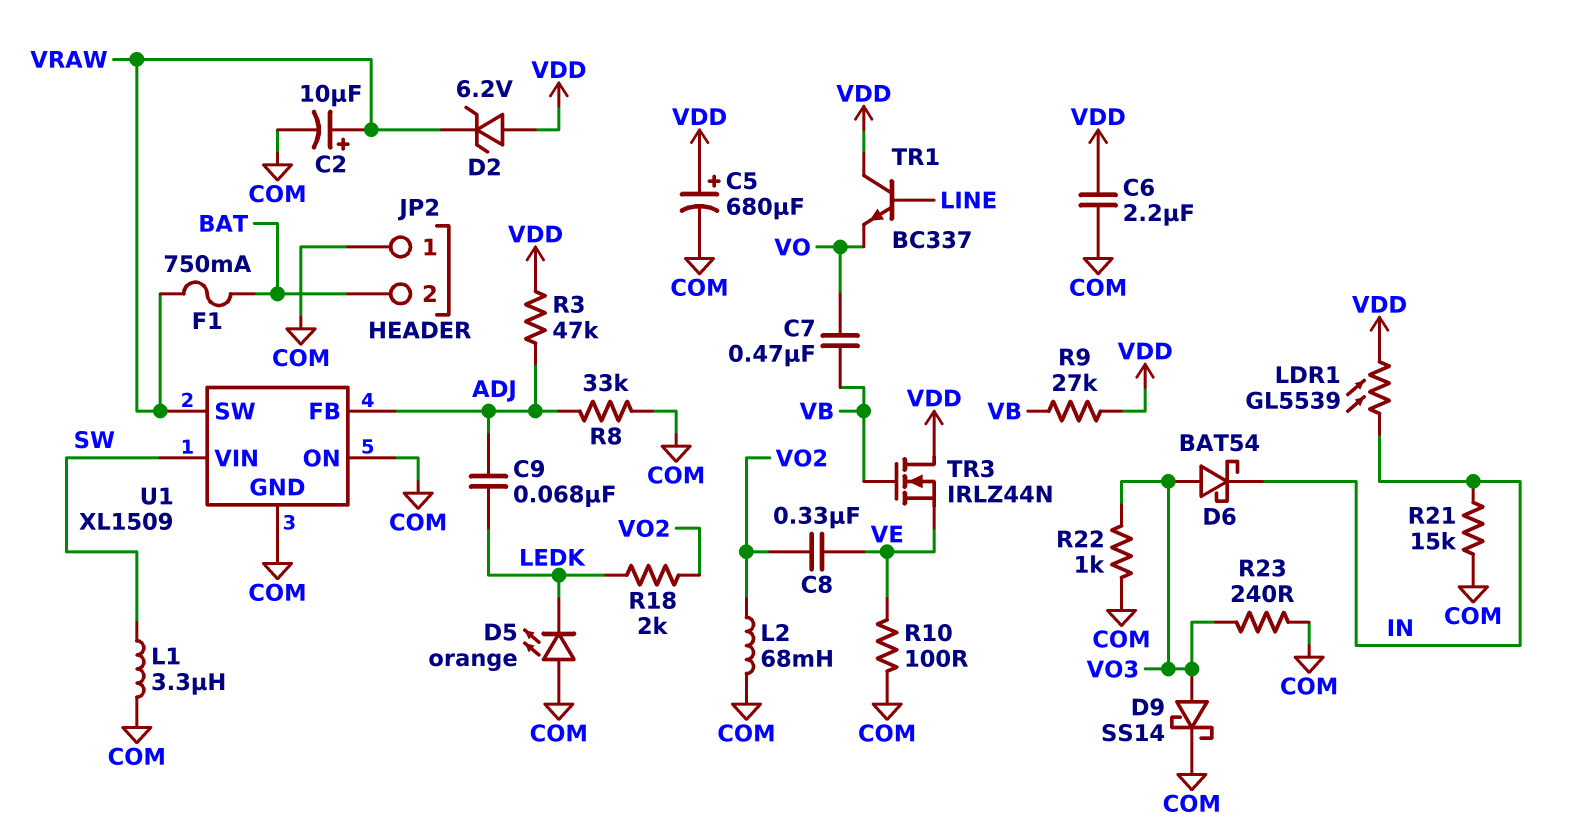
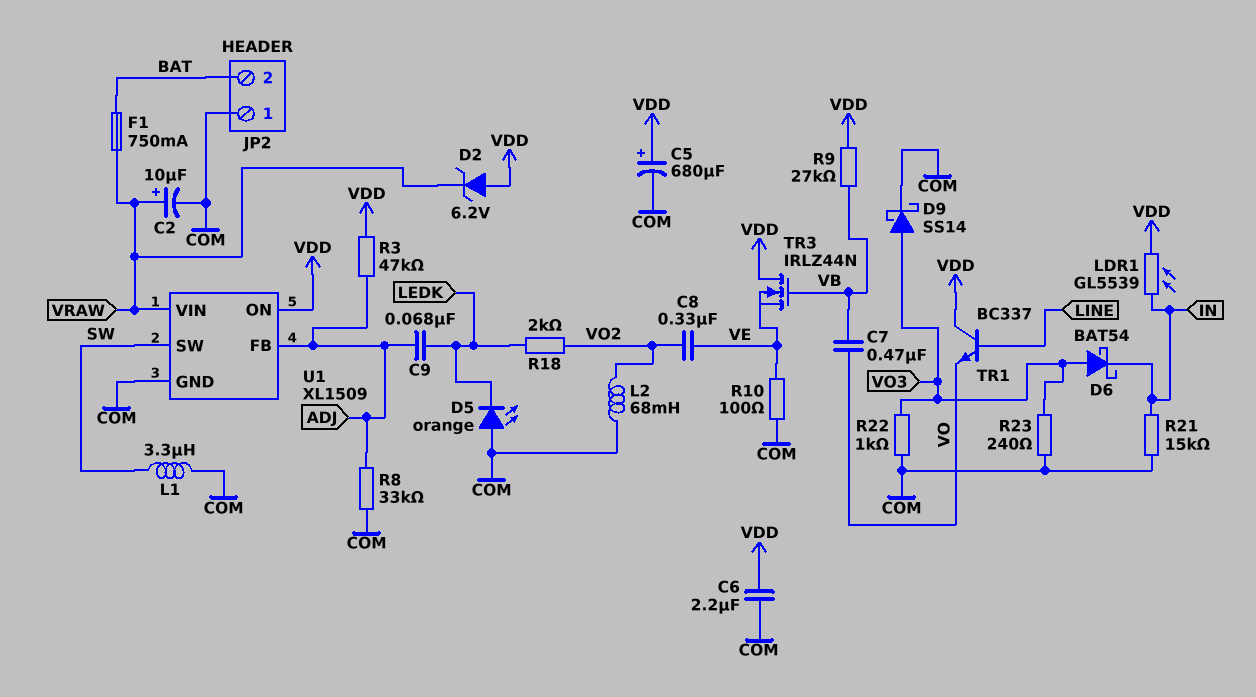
U1 pin ON: COM -> VDD
U1 pin SW: VRAW -> SW
U1 pin VIN: SW -> VRAW

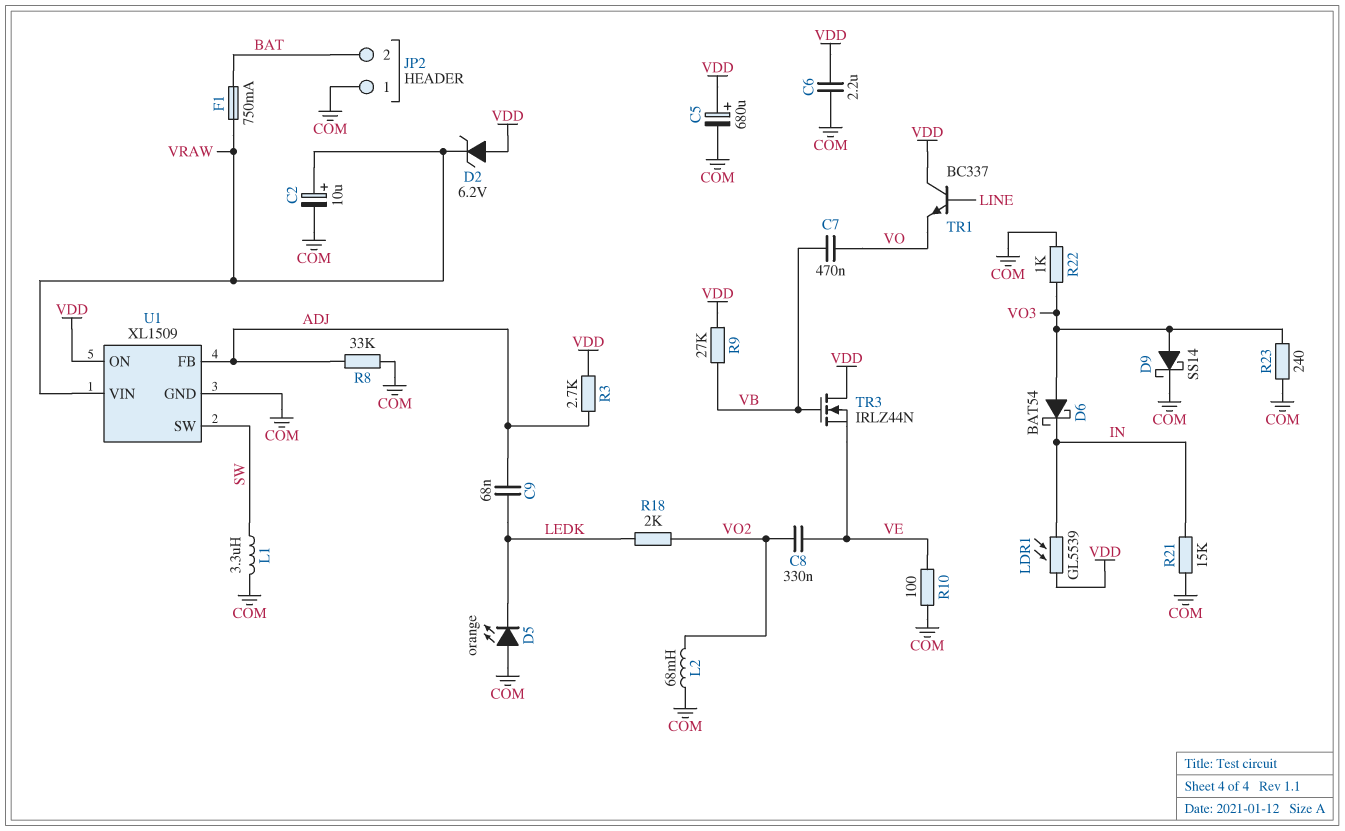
R3: 47k (ADJ, VDD) -> 2.7k (ADJ, VDD)

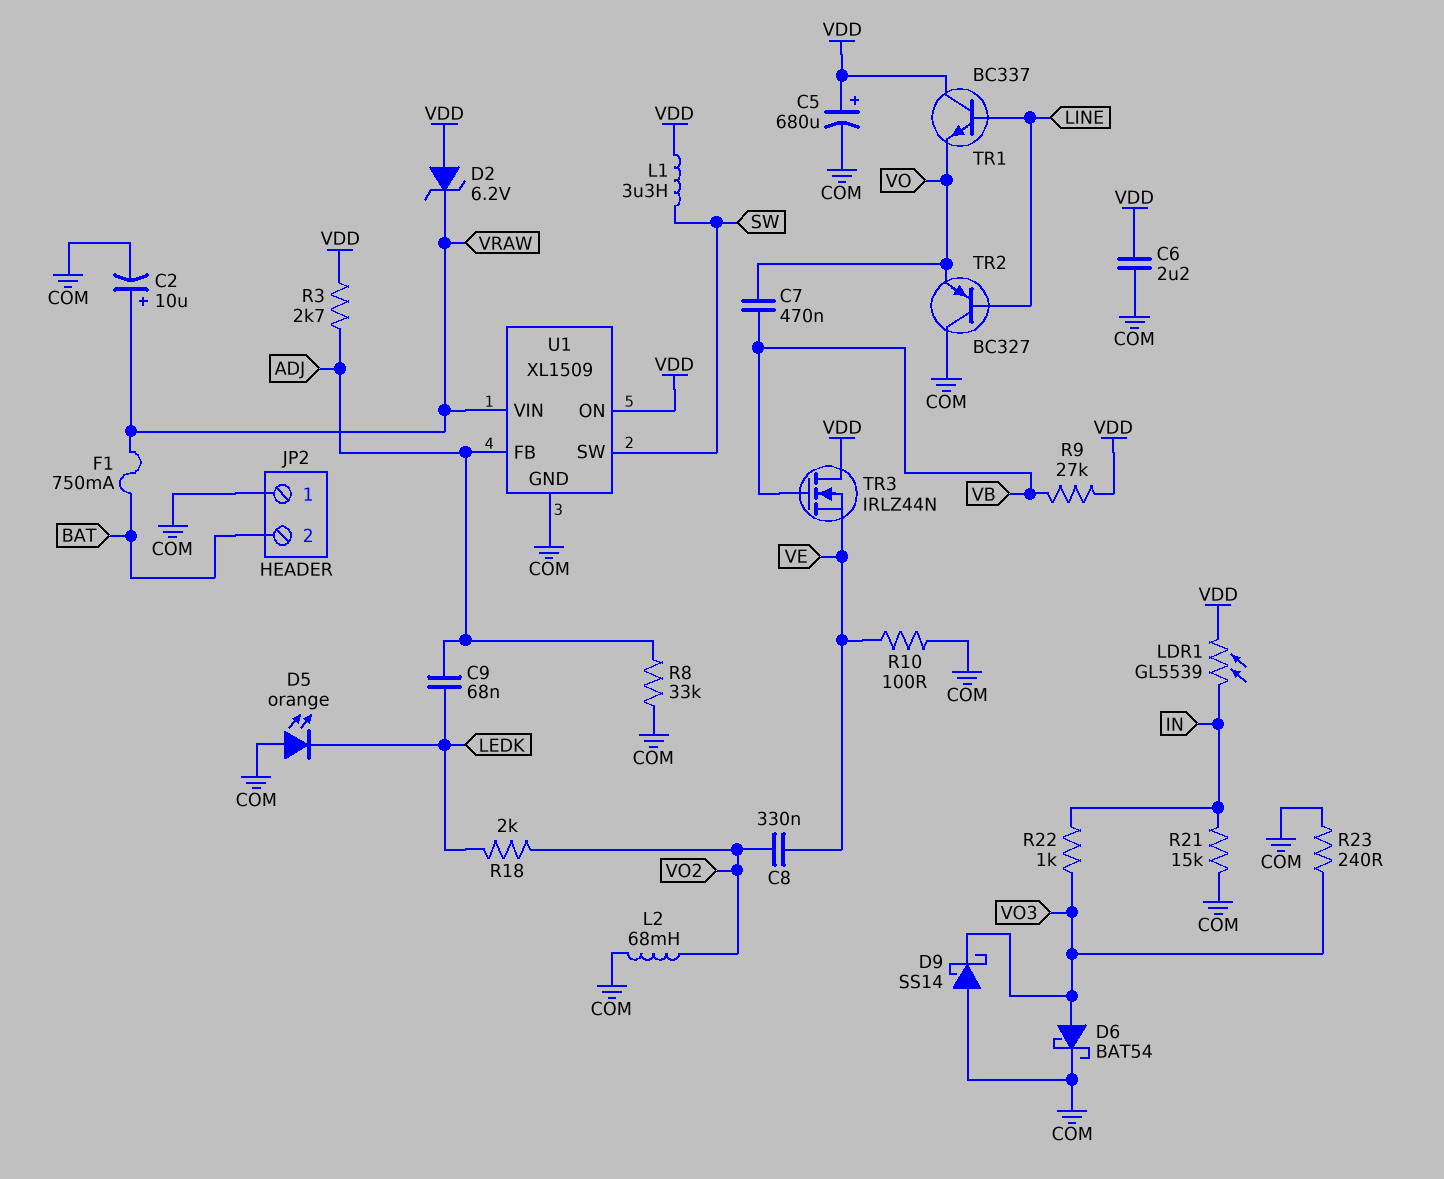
D6: schottky BAT54 (A VO3, K IN) -> schottky BAT54 (A VO3, K COM)
D9: schottky SS14 (A VO3, K COM) -> schottky SS14 (A COM, K VO3)
L1: 3.3uH (COM, SW) -> 3.3uH (SW, VDD)
R22: 1k (COM, VO3) -> 1k (IN, VO3)
TR2: none -> PNP BC327 (B LINE, C COM, E VO)

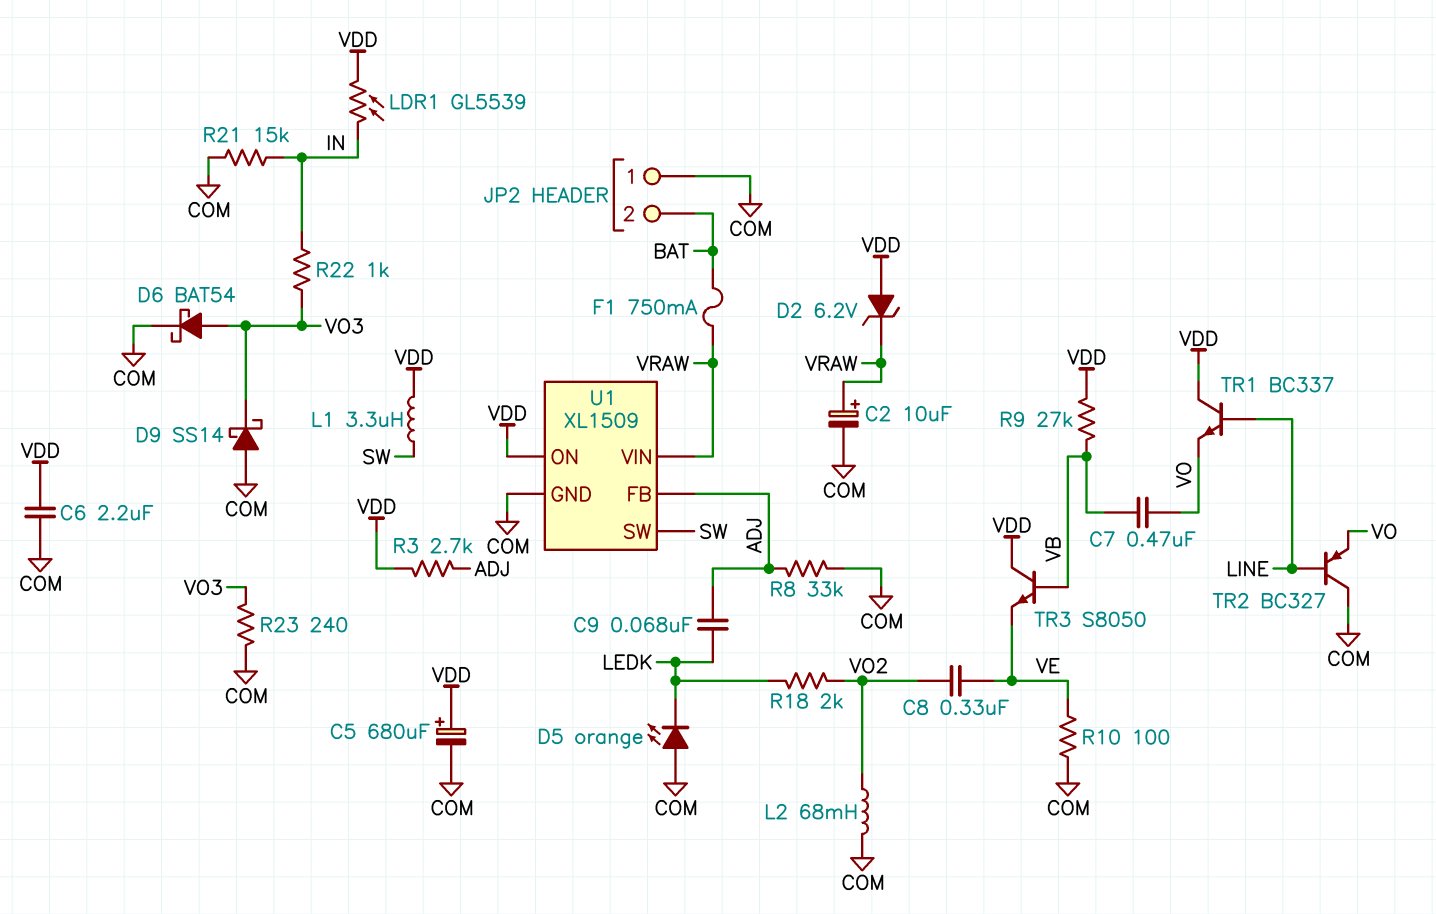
TR3: NMOS IRLZ44N (G VB, D VDD, S VE) -> NPN S8050 (B VB, C VDD, E VE)

